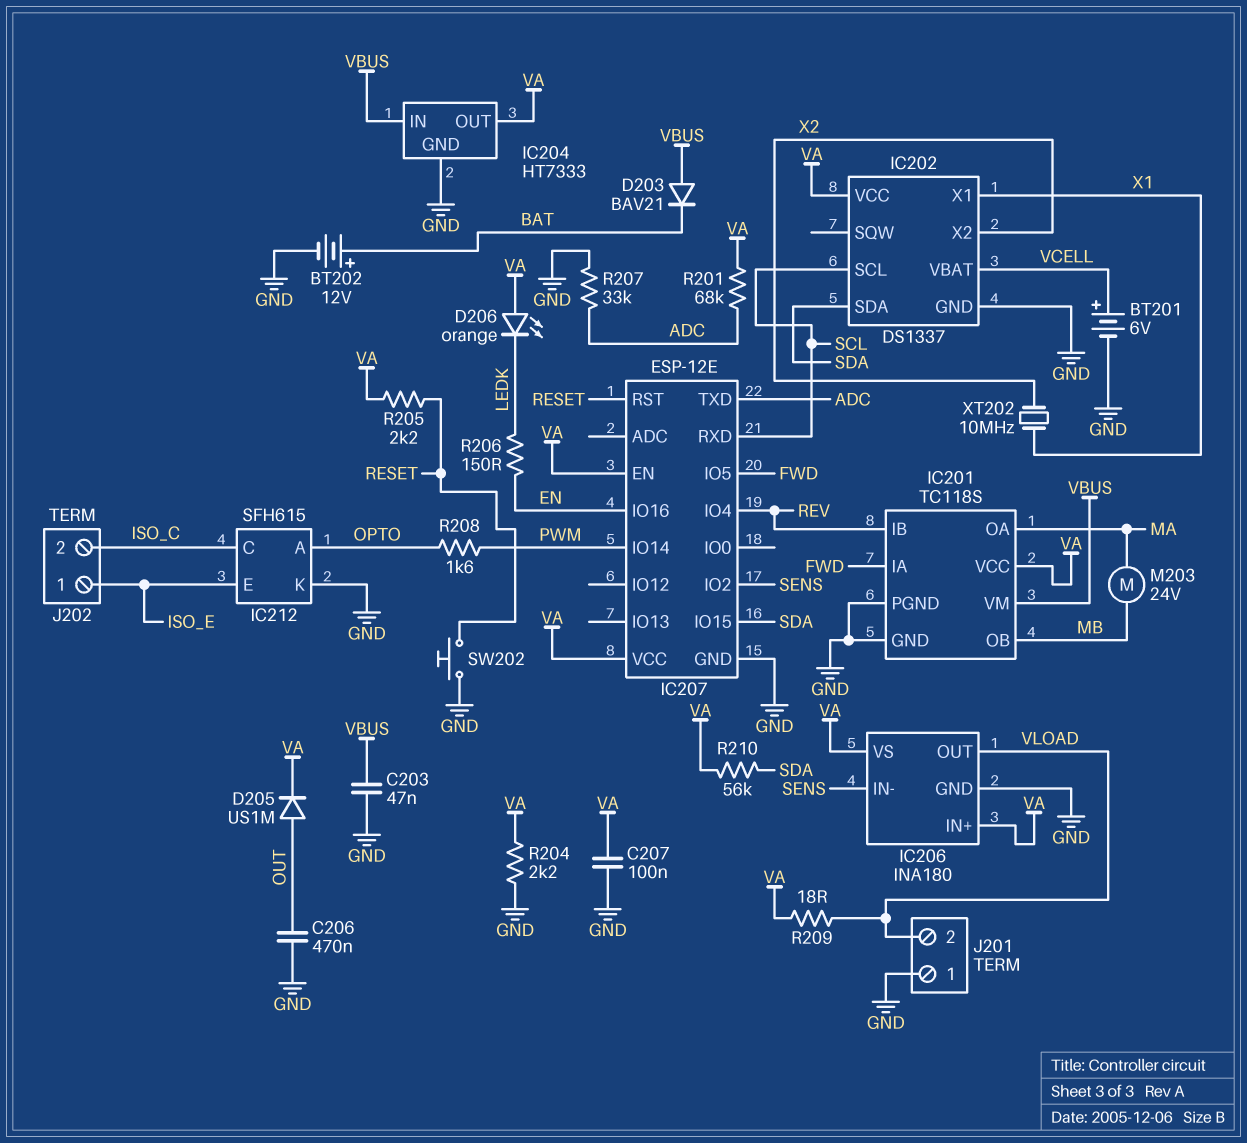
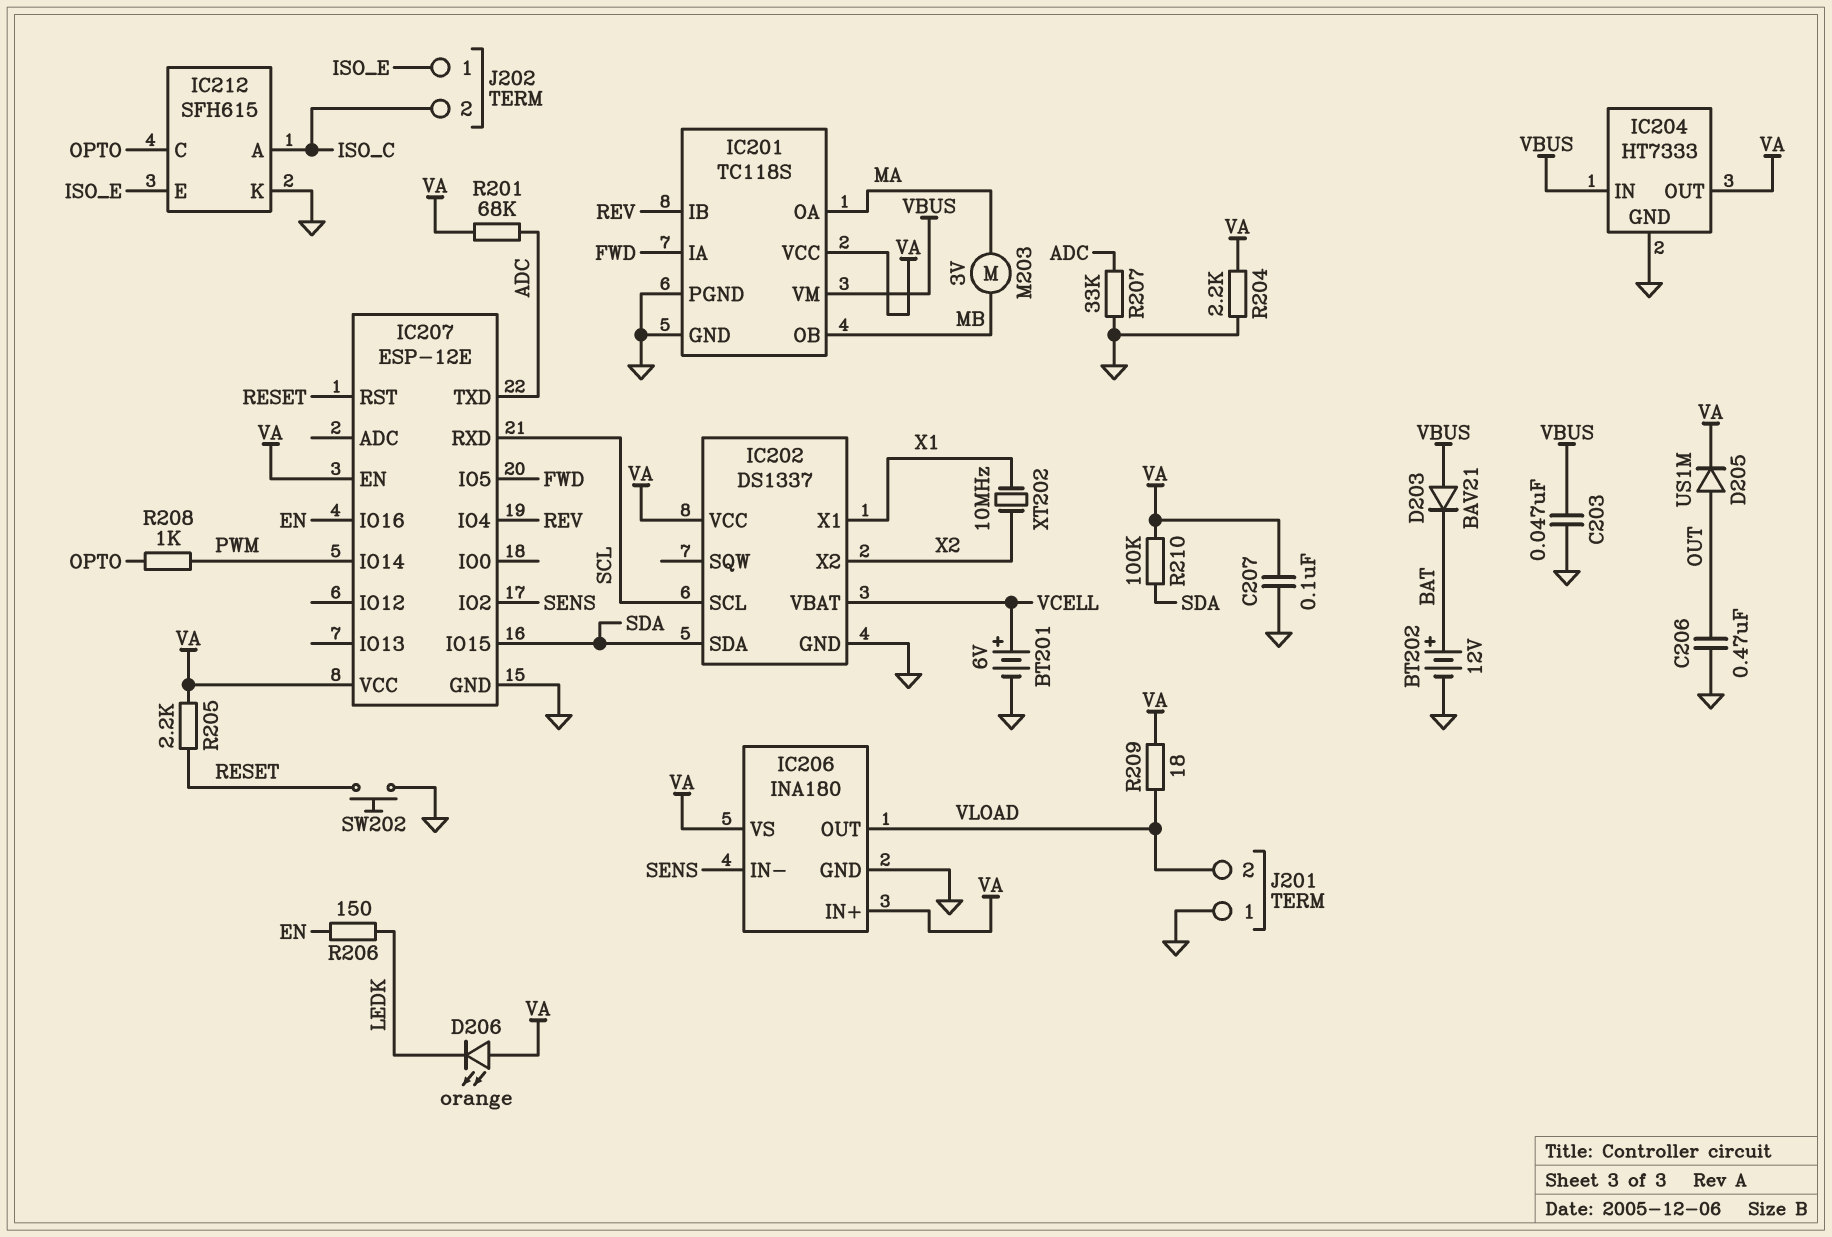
IC212 pin A: OPTO -> ISO_C
IC212 pin C: ISO_C -> OPTO
M203: motor 24V (MA, MB) -> motor 3V (MA, MB)
R208: 1.6k (OPTO, PWM) -> 1k (OPTO, PWM)
R210: 56k (SDA, VA) -> 100k (SDA, VA)

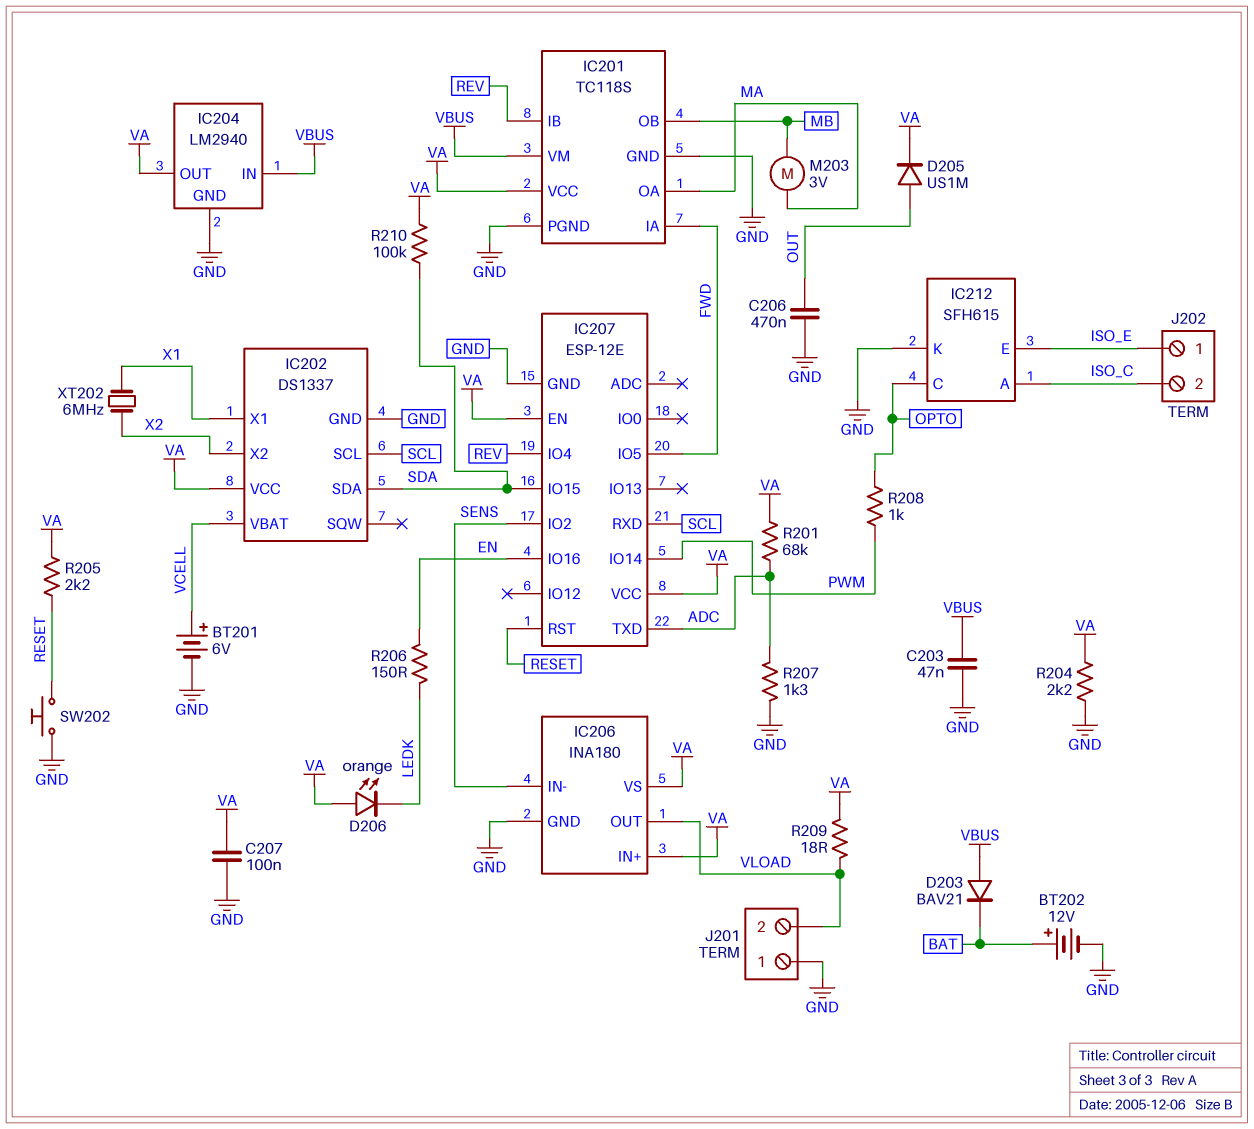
IC204: HT7333 -> LM2940
R207: 33k (ADC, GND) -> 1.3k (ADC, GND)
XT202: 10MHz (X1, X2) -> 6MHz (X1, X2)

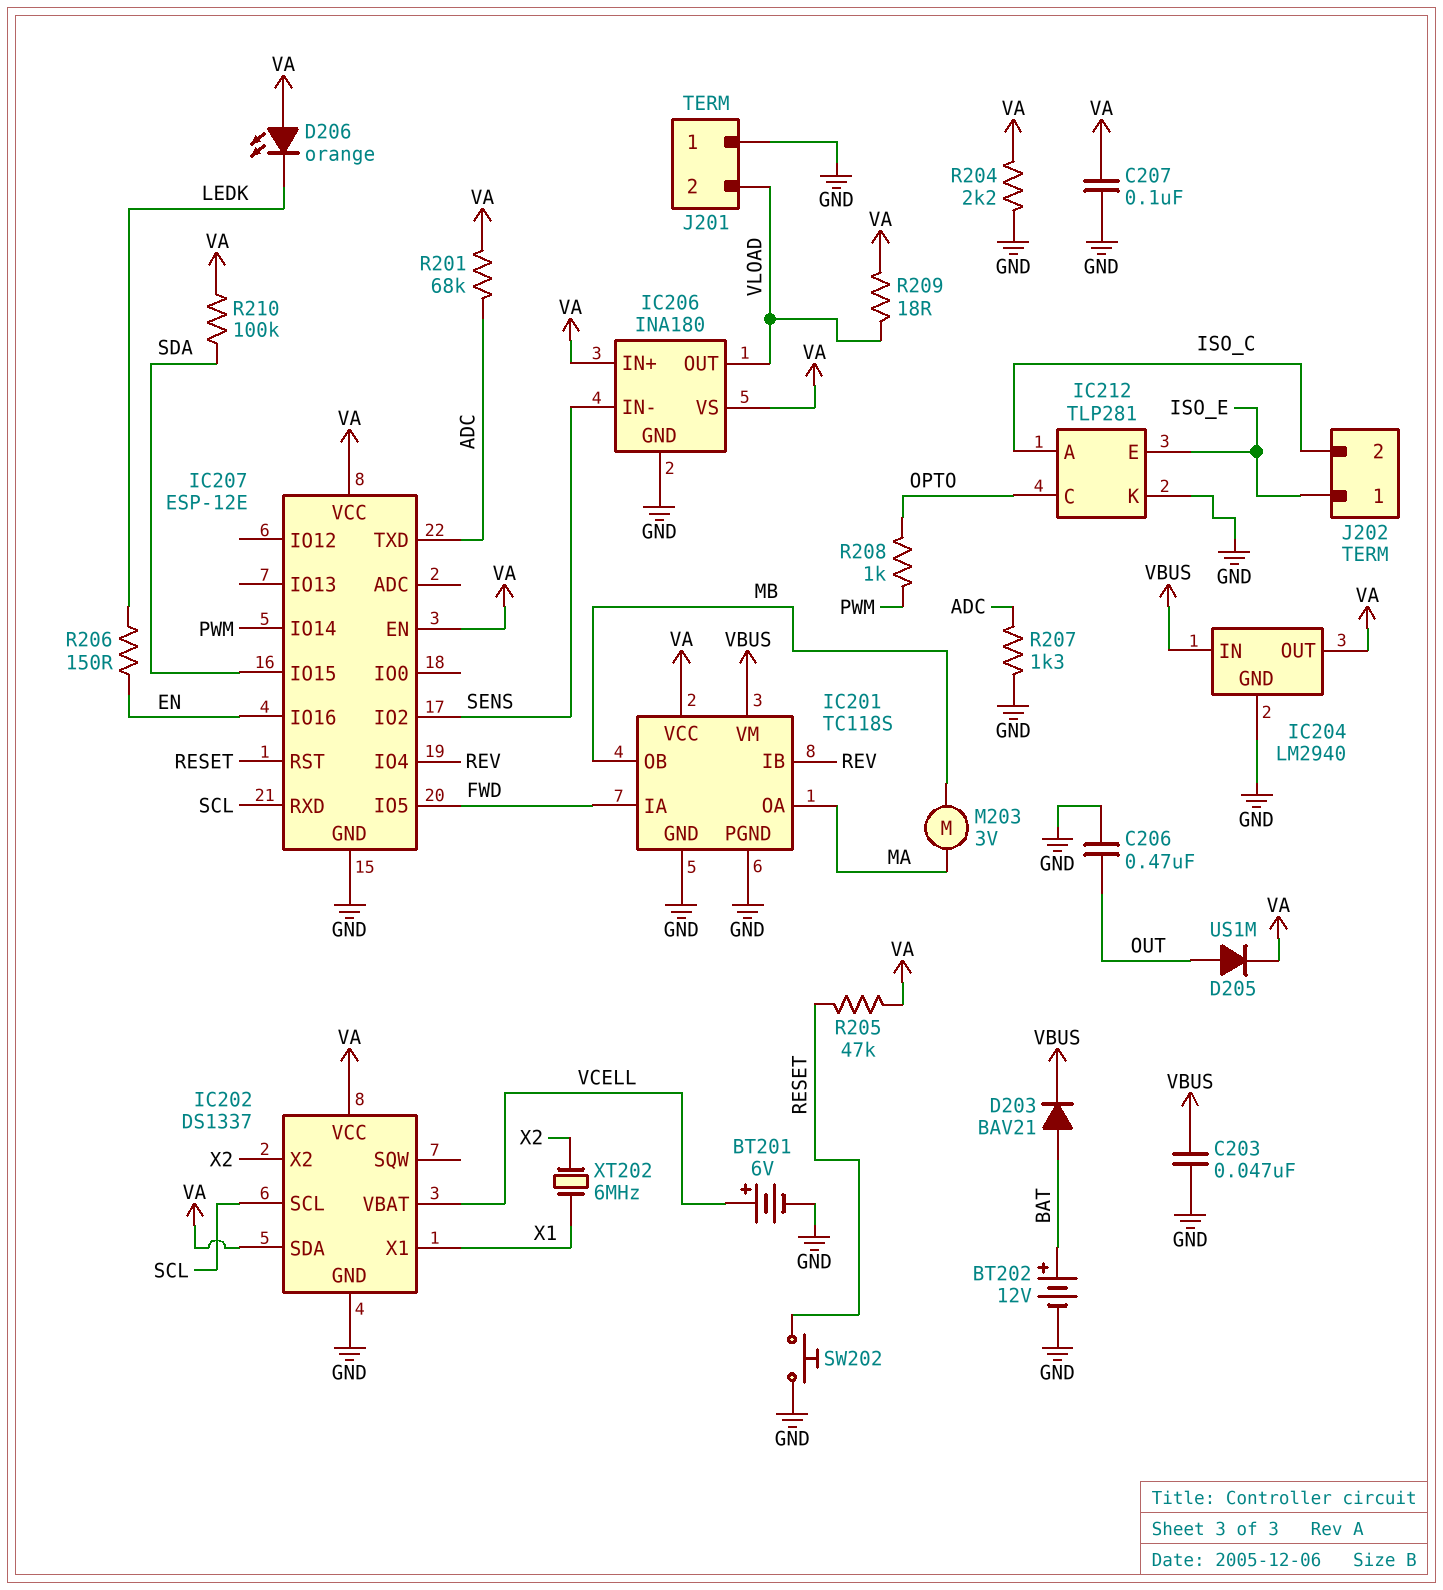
D203: diode BAV21 (A VBUS, K BAT) -> diode BAV21 (A BAT, K VBUS)
IC202 pin SDA: SDA -> VA
IC212: SFH615 -> TLP281
R205: 2.2k (RESET, VA) -> 47k (RESET, VA)

